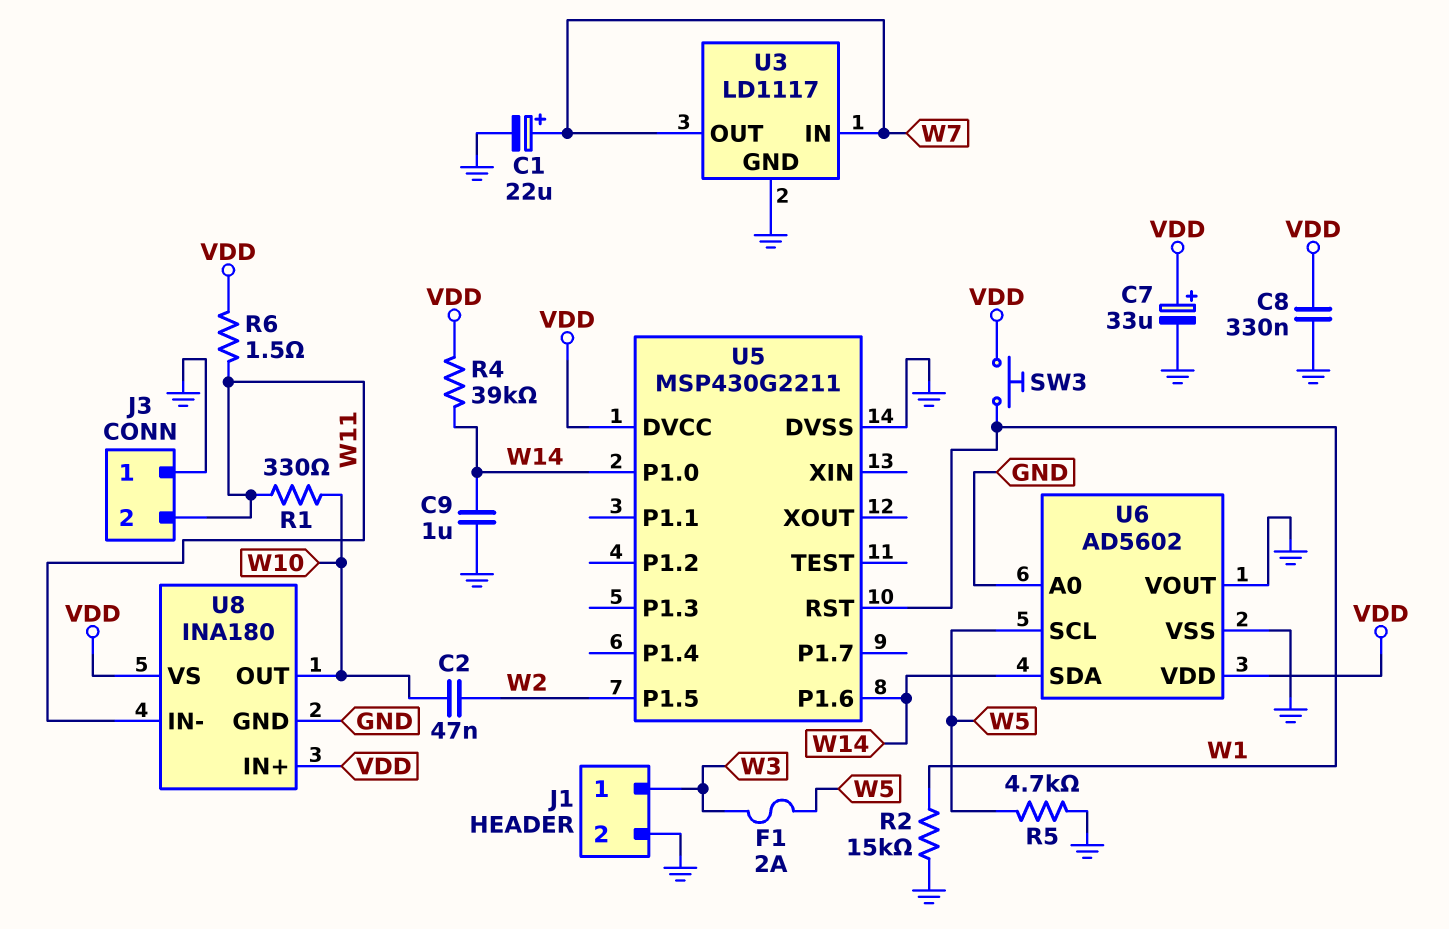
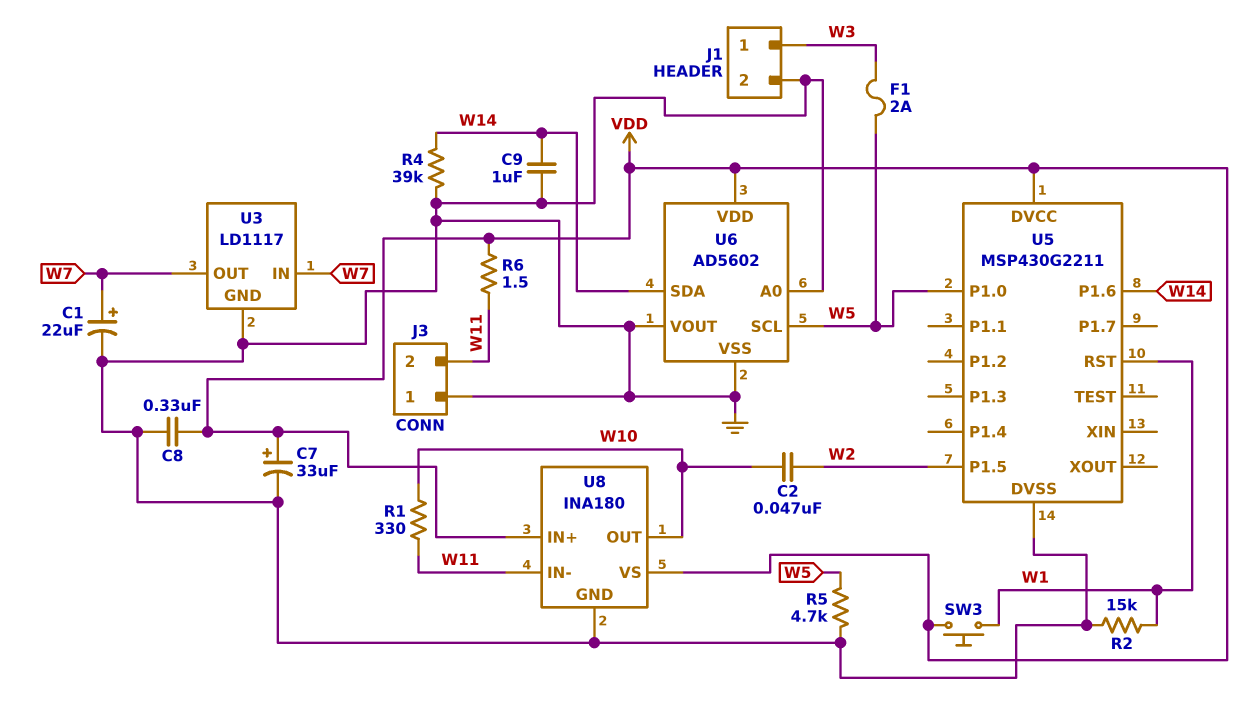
R4: 39k (VDD, W14) -> 39k (GND, W14)
U5 pin P1.0: W14 -> W5

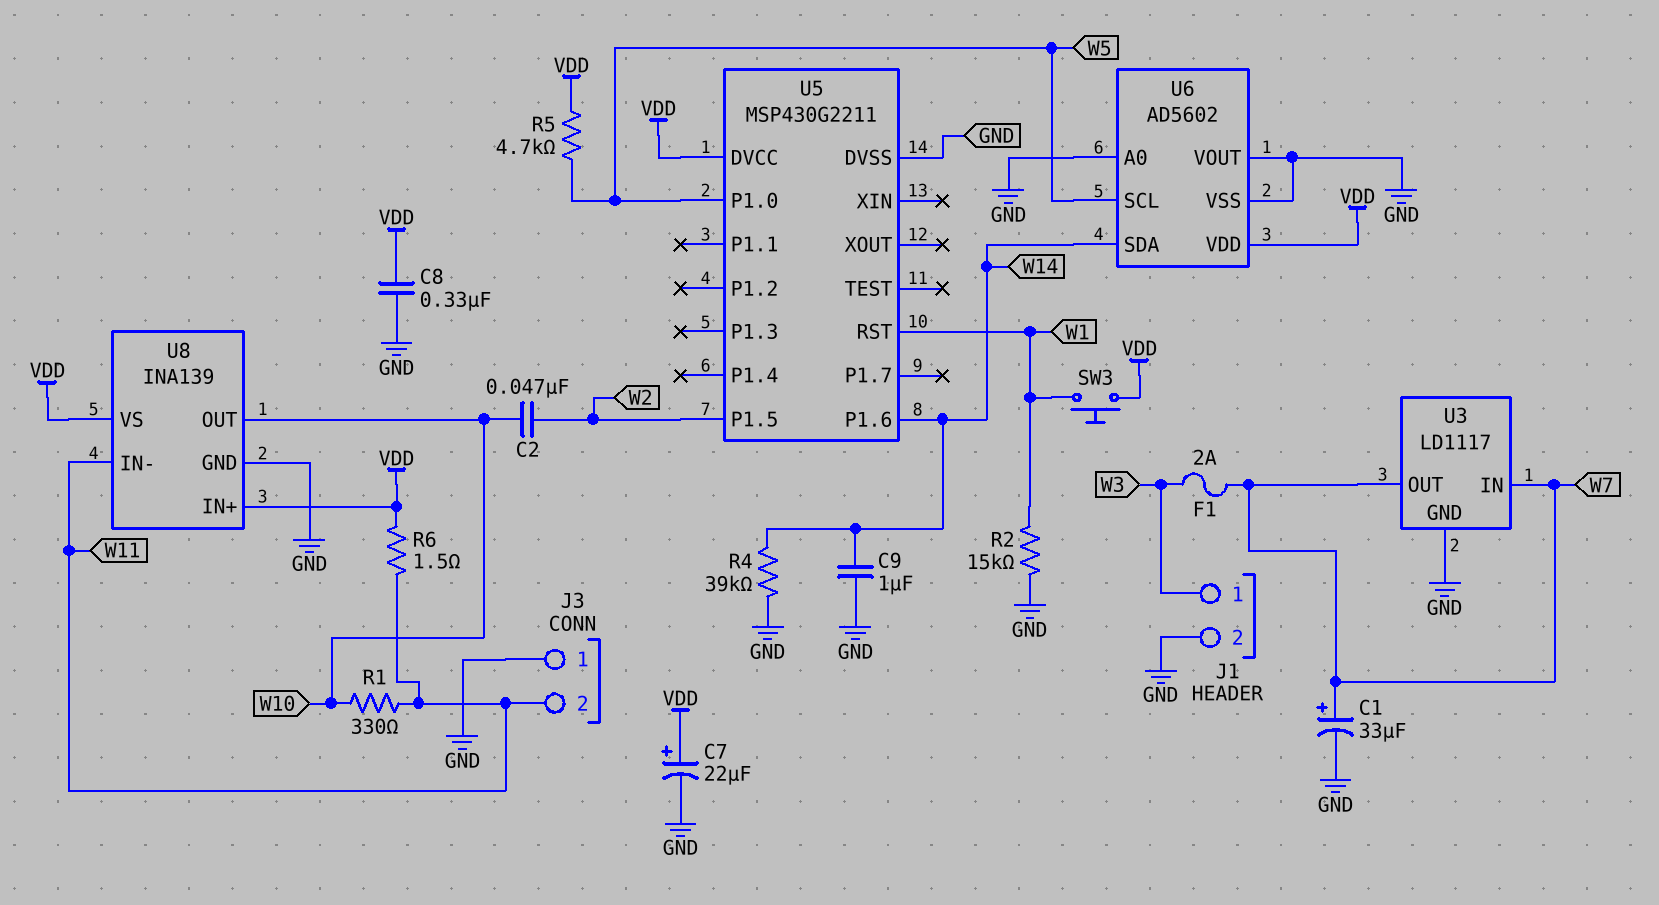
C1: 22uF (plus W7, minus GND) -> 33uF (plus W7, minus GND)
C7: 33uF (plus VDD, minus GND) -> 22uF (plus VDD, minus GND)
F1: 2A (W3, W5) -> 2A (W3, W7)
R5: 4.7k (GND, W5) -> 4.7k (VDD, W5)
U8: INA180 -> INA139

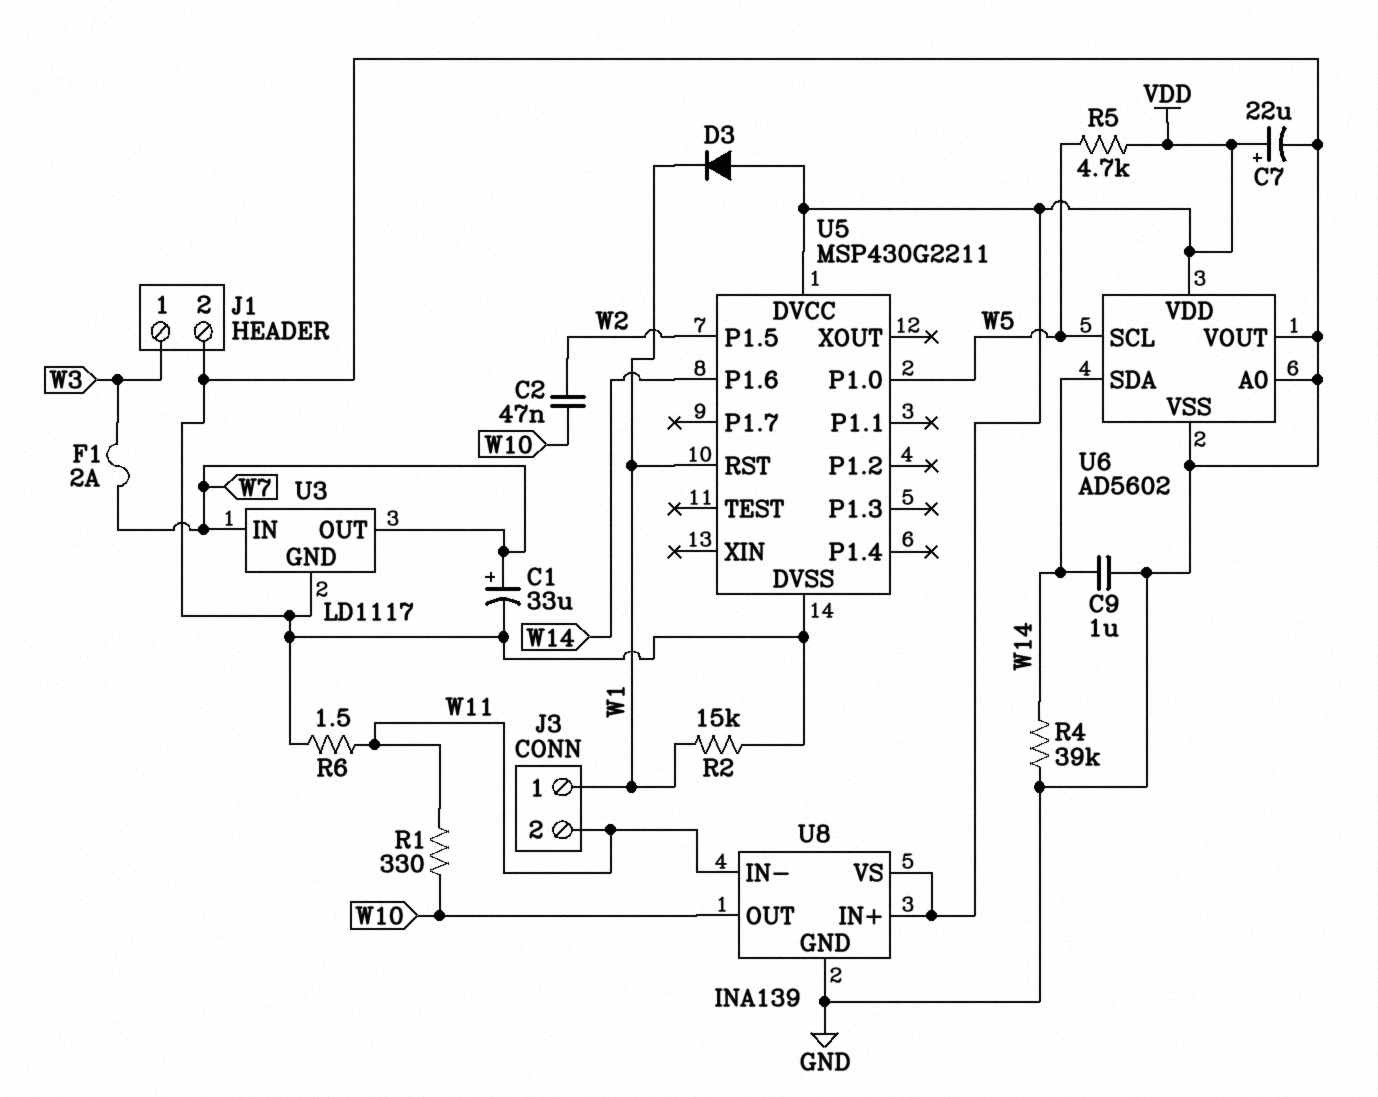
C8: 330nF (GND, VDD) -> none
D3: none -> diode (A VDD, K W1)
J3 pin 1: GND -> W1
R6: 1.5 (VDD, W11) -> 1.5 (GND, W11)
SW3: button (VDD, W1) -> none

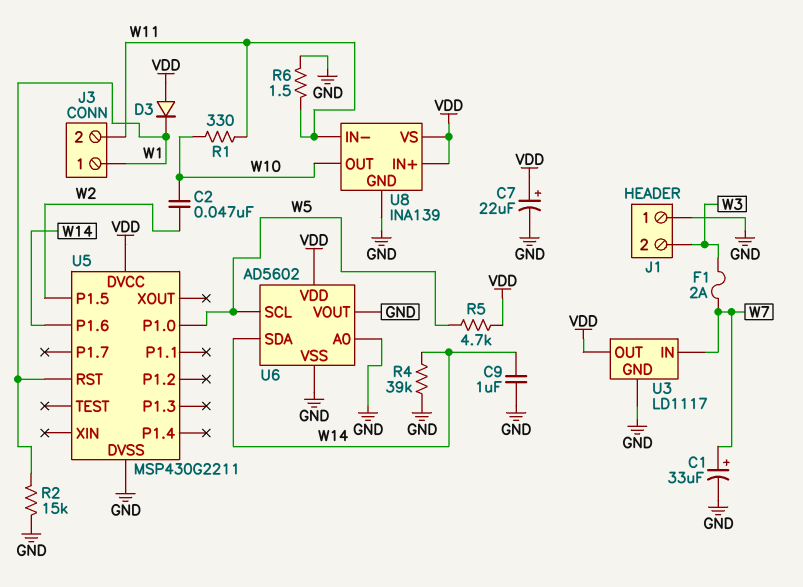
J1 pin 1: W3 -> GND
J1 pin 2: GND -> W3
U3 pin OUT: W7 -> VDD

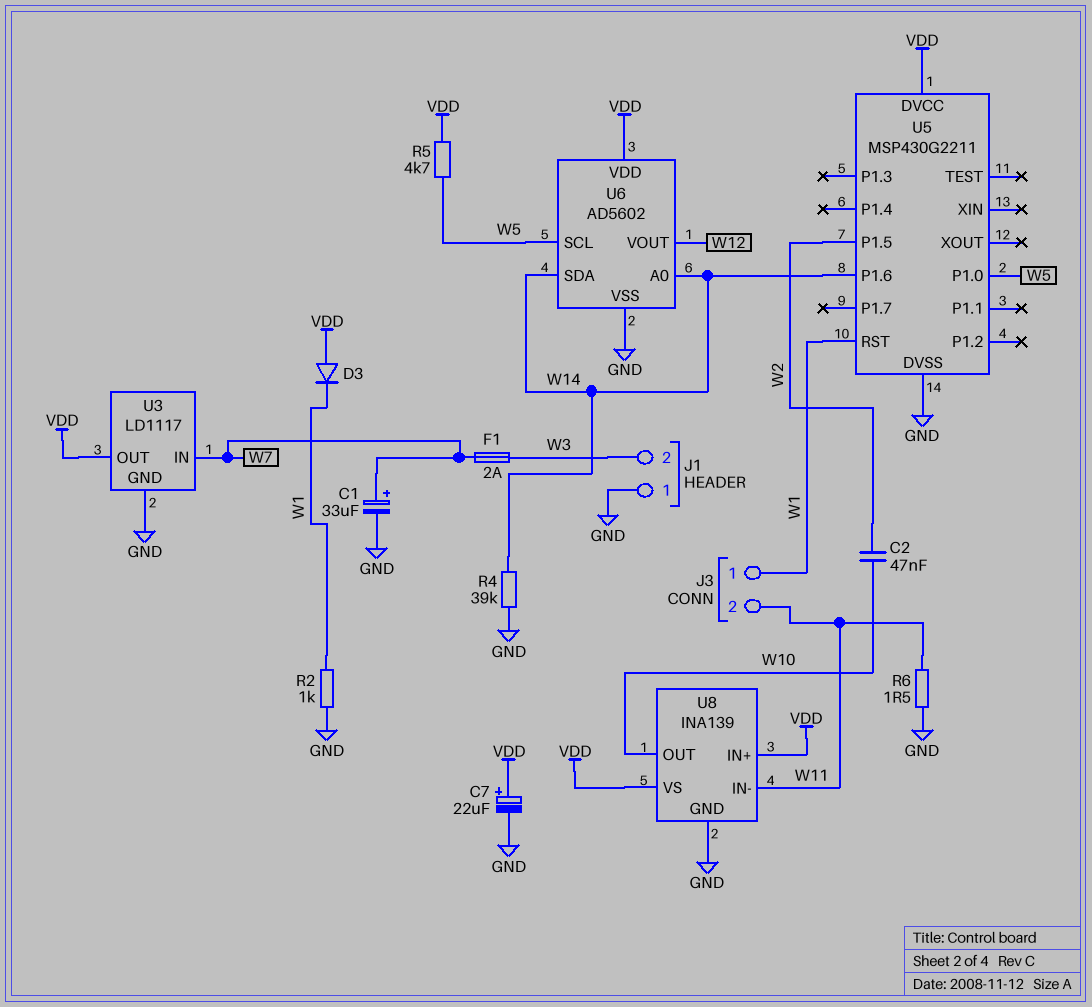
C9: 1uF (GND, W14) -> none
R1: 330 (W10, W11) -> none
R2: 15k (GND, W1) -> 1k (GND, W1)
U6 pin A0: GND -> W14
U6 pin VOUT: GND -> W12

